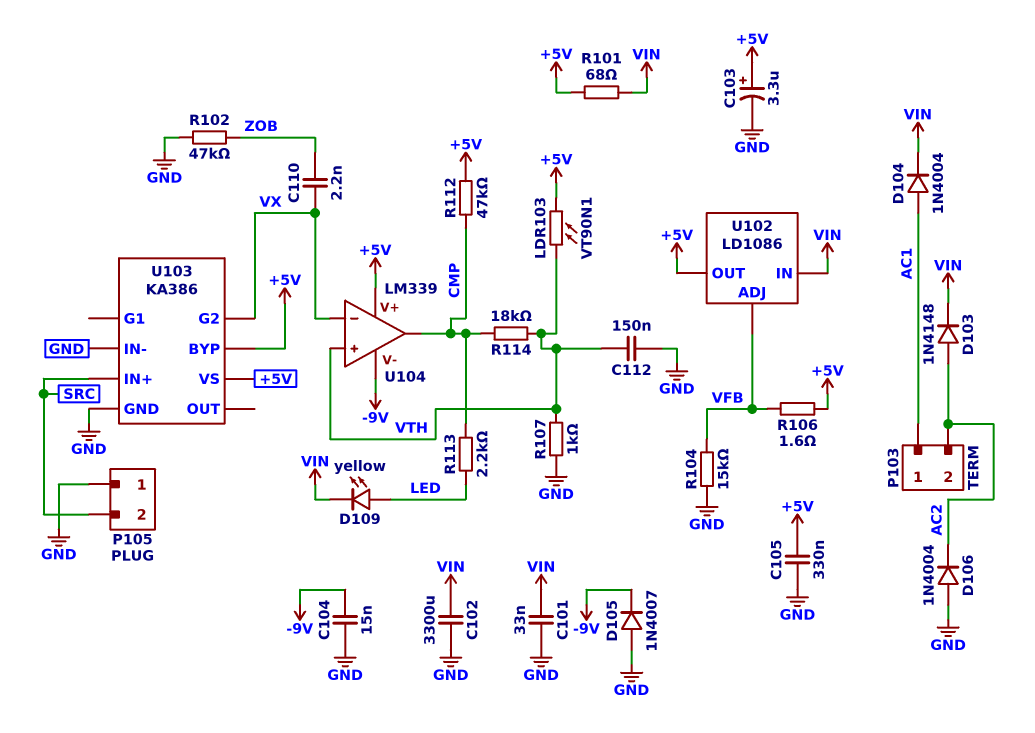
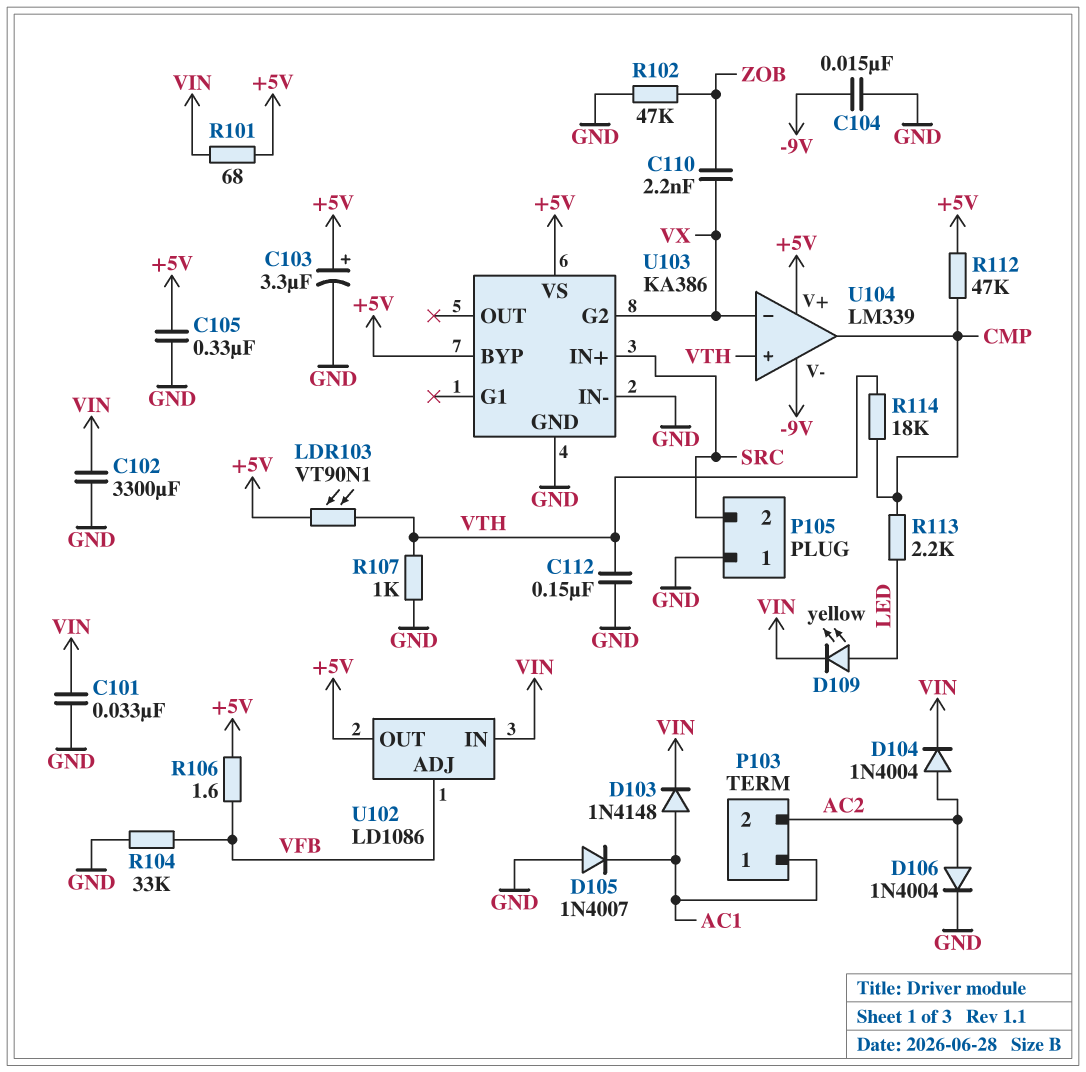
D103: diode 1N4148 (A AC2, K VIN) -> diode 1N4148 (A AC1, K VIN)
D104: diode 1N4004 (A AC1, K VIN) -> diode 1N4004 (A AC2, K VIN)
D105: diode 1N4007 (A GND, K -9V) -> diode 1N4007 (A GND, K AC1)
D106: diode 1N4004 (A GND, K AC2) -> diode 1N4004 (A AC2, K GND)
R104: 15k (GND, VFB) -> 33k (GND, VFB)

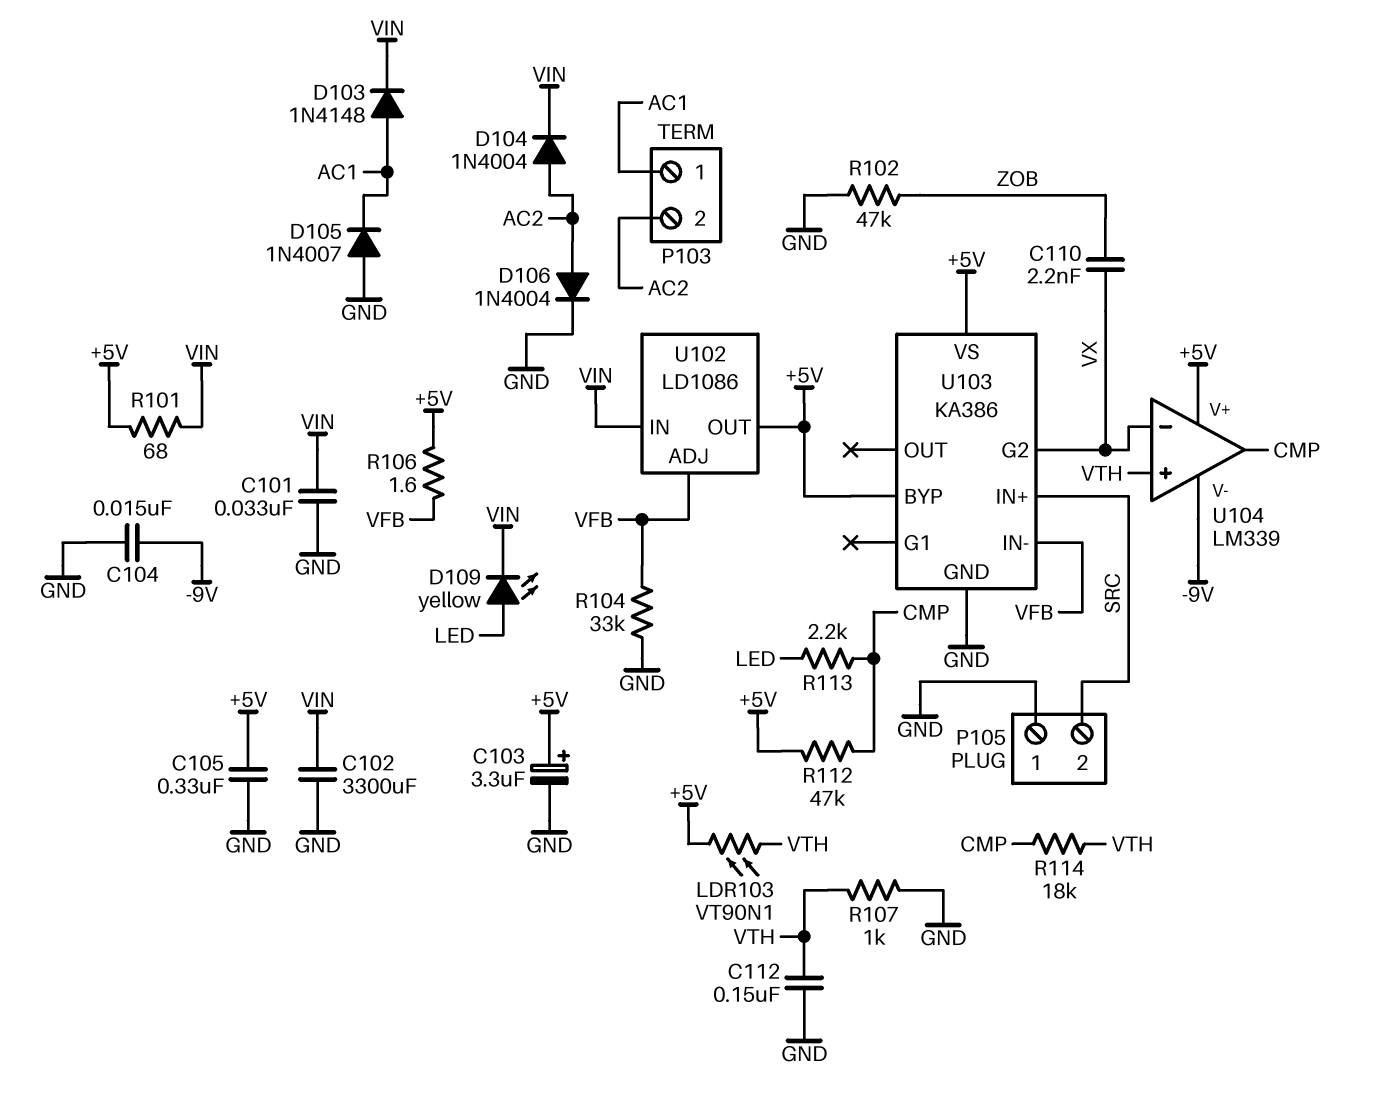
U103 pin IN-: GND -> VFB

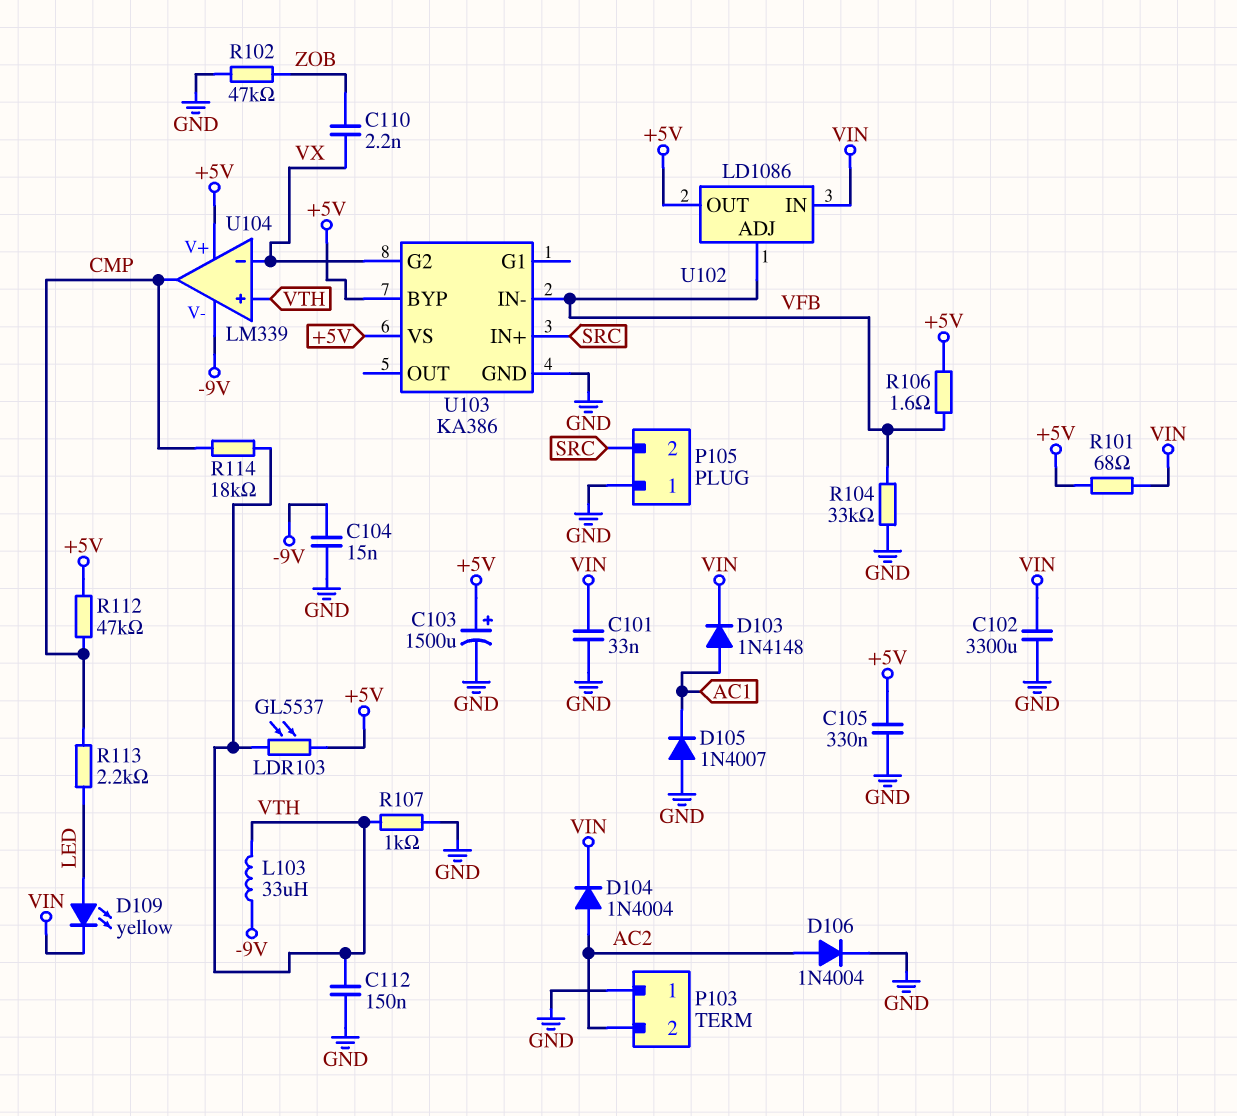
C103: 3.3uF (plus +5V, minus GND) -> 1500uF (plus +5V, minus GND)
L103: none -> 33uH (-9V, VTH)
LDR103: VT90N1 (+5V, VTH) -> GL5537 (+5V, VTH)
P103 pin 1: AC1 -> GND

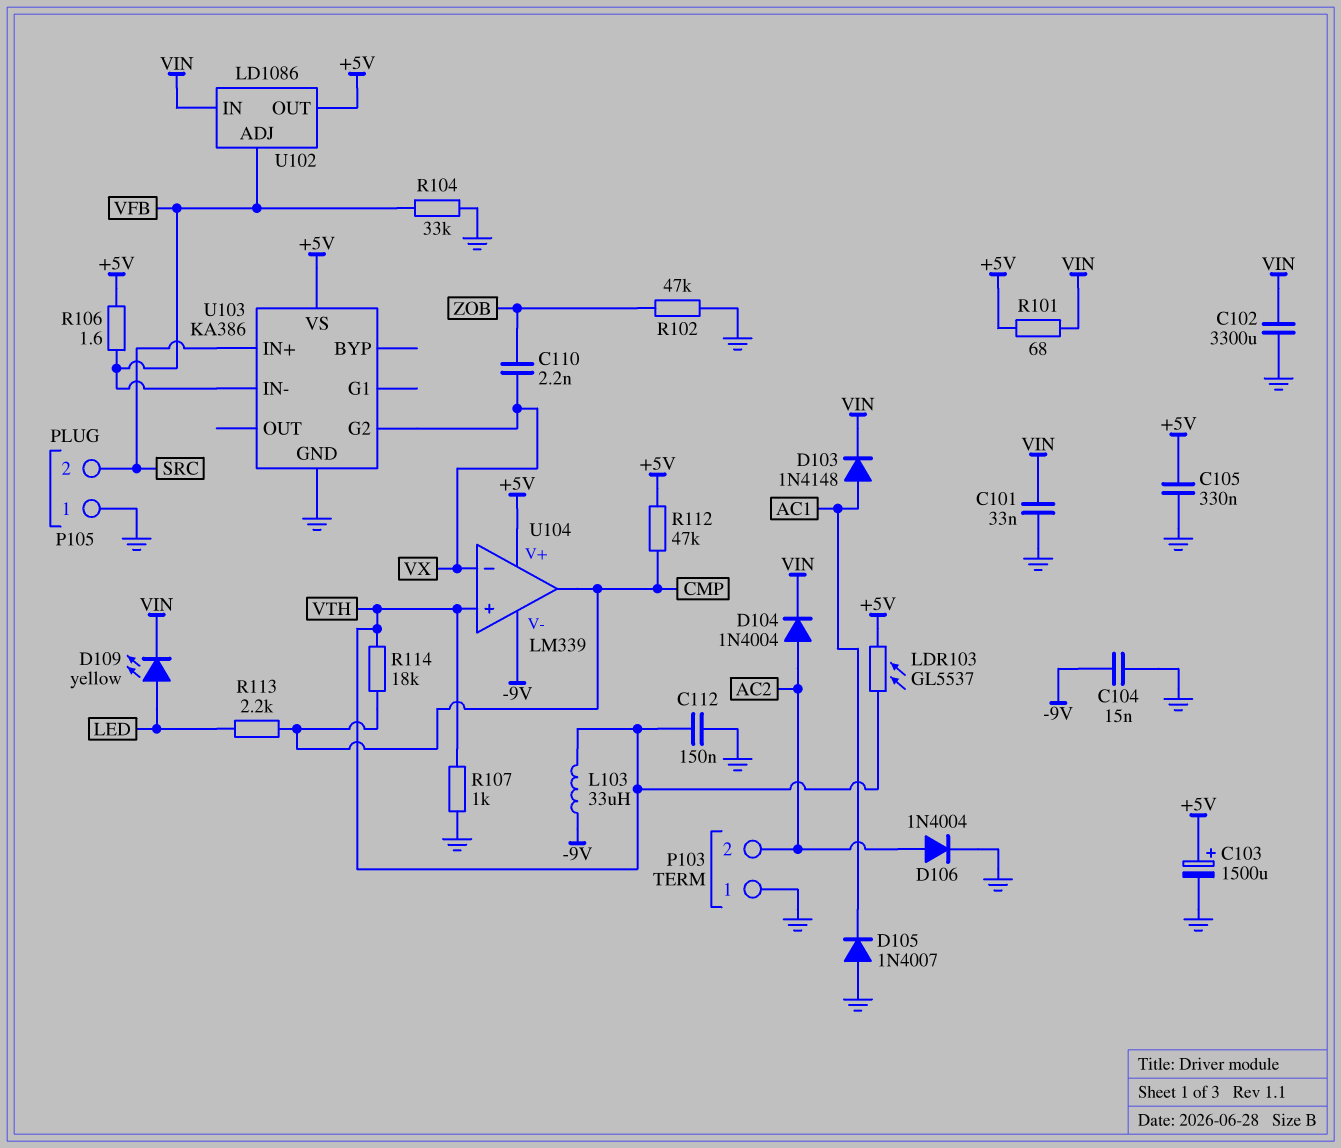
U103 pin BYP: +5V -> none

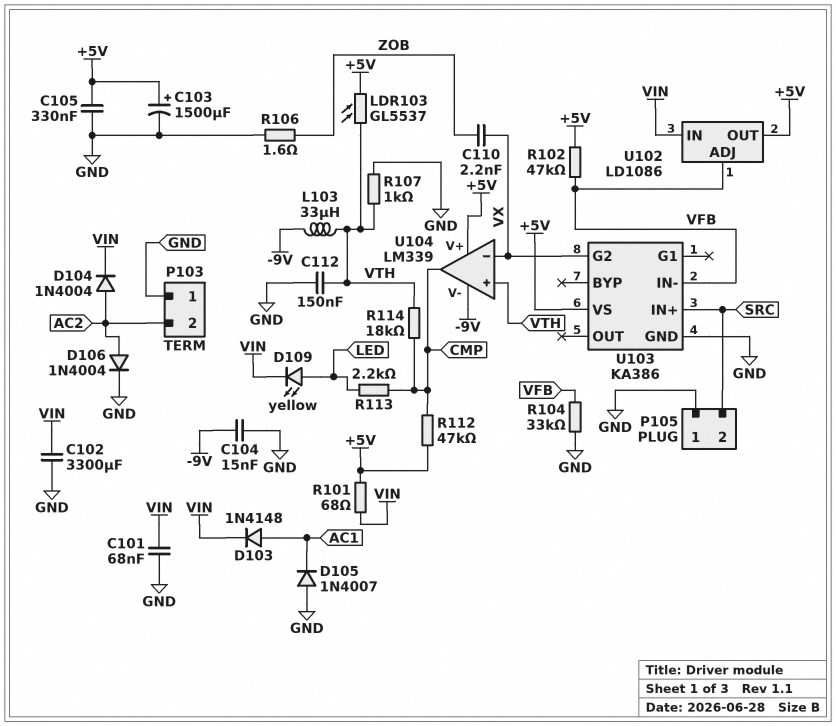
C101: 33nF (GND, VIN) -> 68nF (GND, VIN)
R102: 47k (GND, ZOB) -> 47k (+5V, VFB)
R106: 1.6 (+5V, VFB) -> 1.6 (GND, ZOB)

